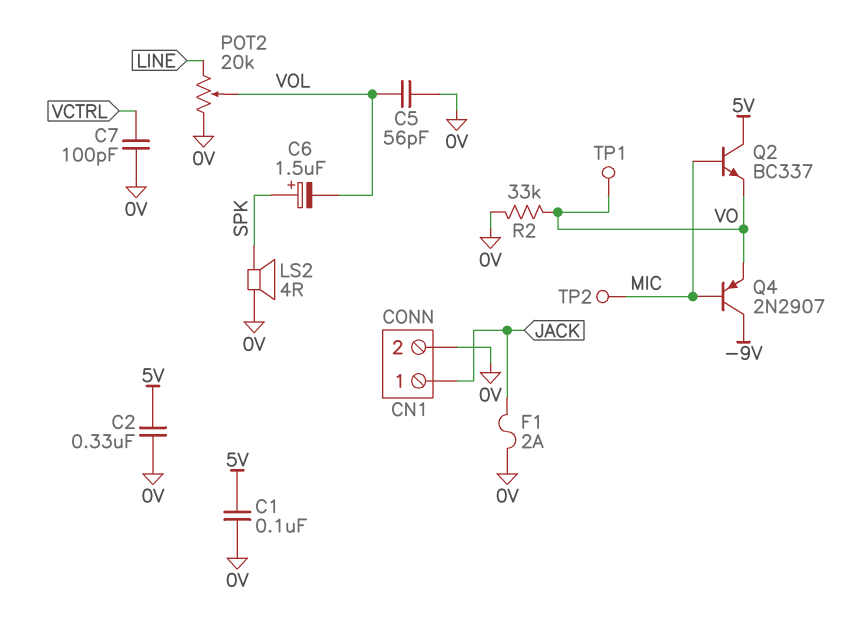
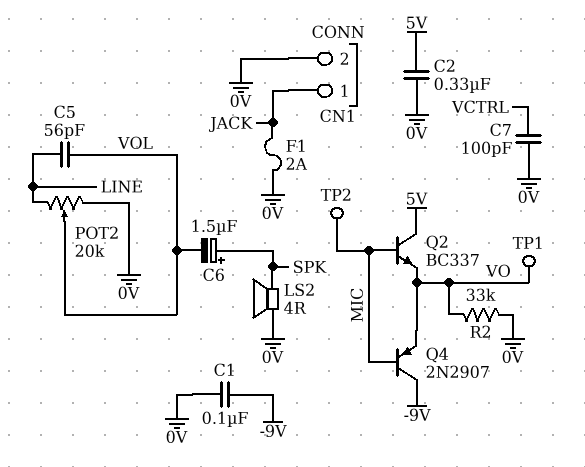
C1: 100nF (0V, 5V) -> 100nF (-9V, 0V)
C5: 56pF (0V, VOL) -> 56pF (LINE, VOL)

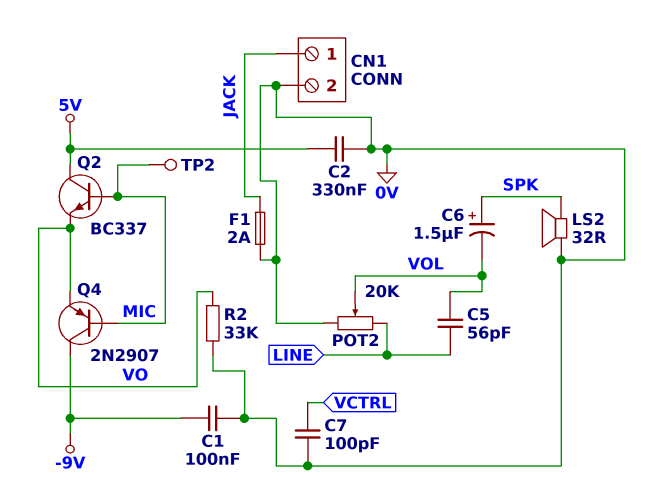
LS2: speaker 4R (0V, SPK) -> speaker 32R (0V, SPK)
TP1: test point (VO) -> none

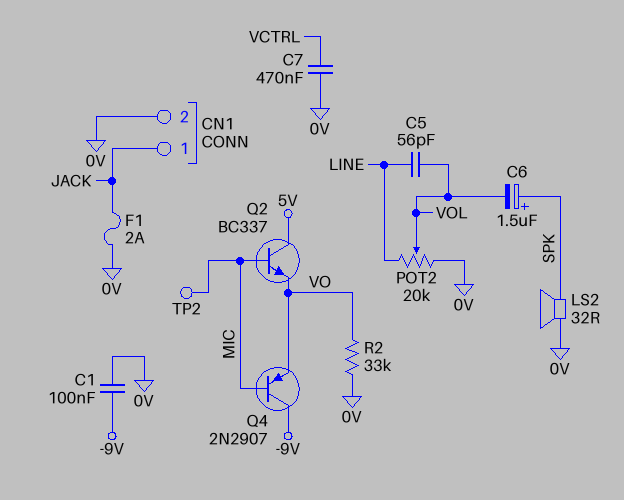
C2: 330nF (0V, 5V) -> none
C7: 100pF (0V, VCTRL) -> 470nF (0V, VCTRL)

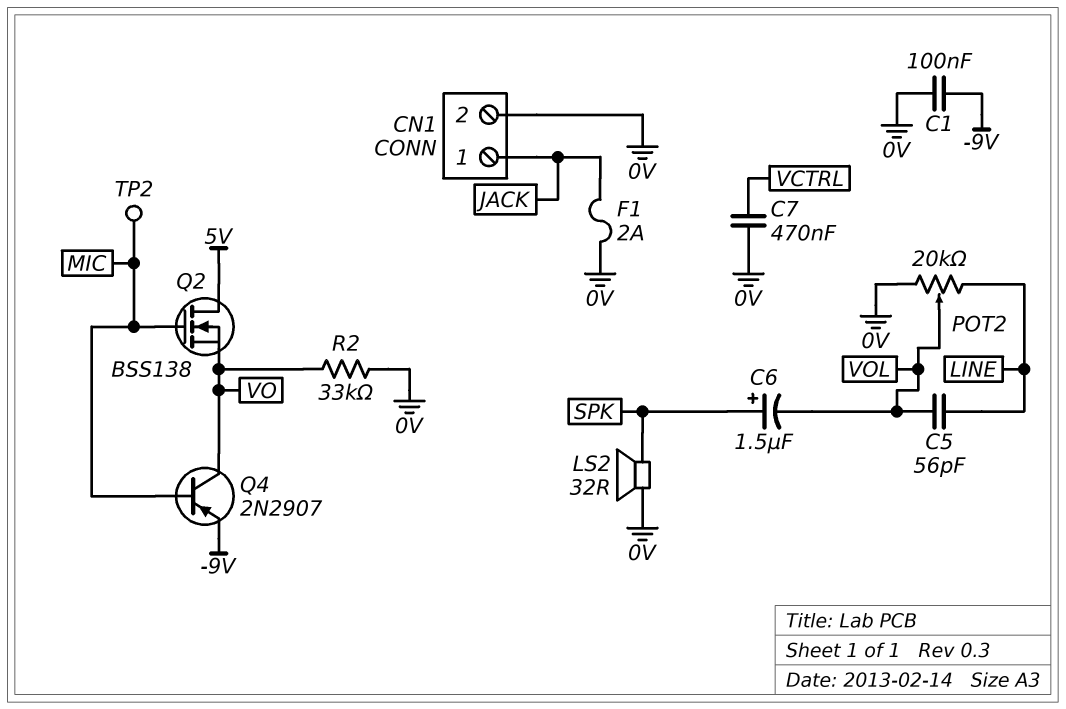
Q2: NPN BC337 (B MIC, C 5V, E VO) -> NMOS BSS138 (G MIC, D 5V, S VO)
Q4: PNP 2N2907 (B MIC, C -9V, E VO) -> PNP 2N2907 (B MIC, C VO, E -9V)

